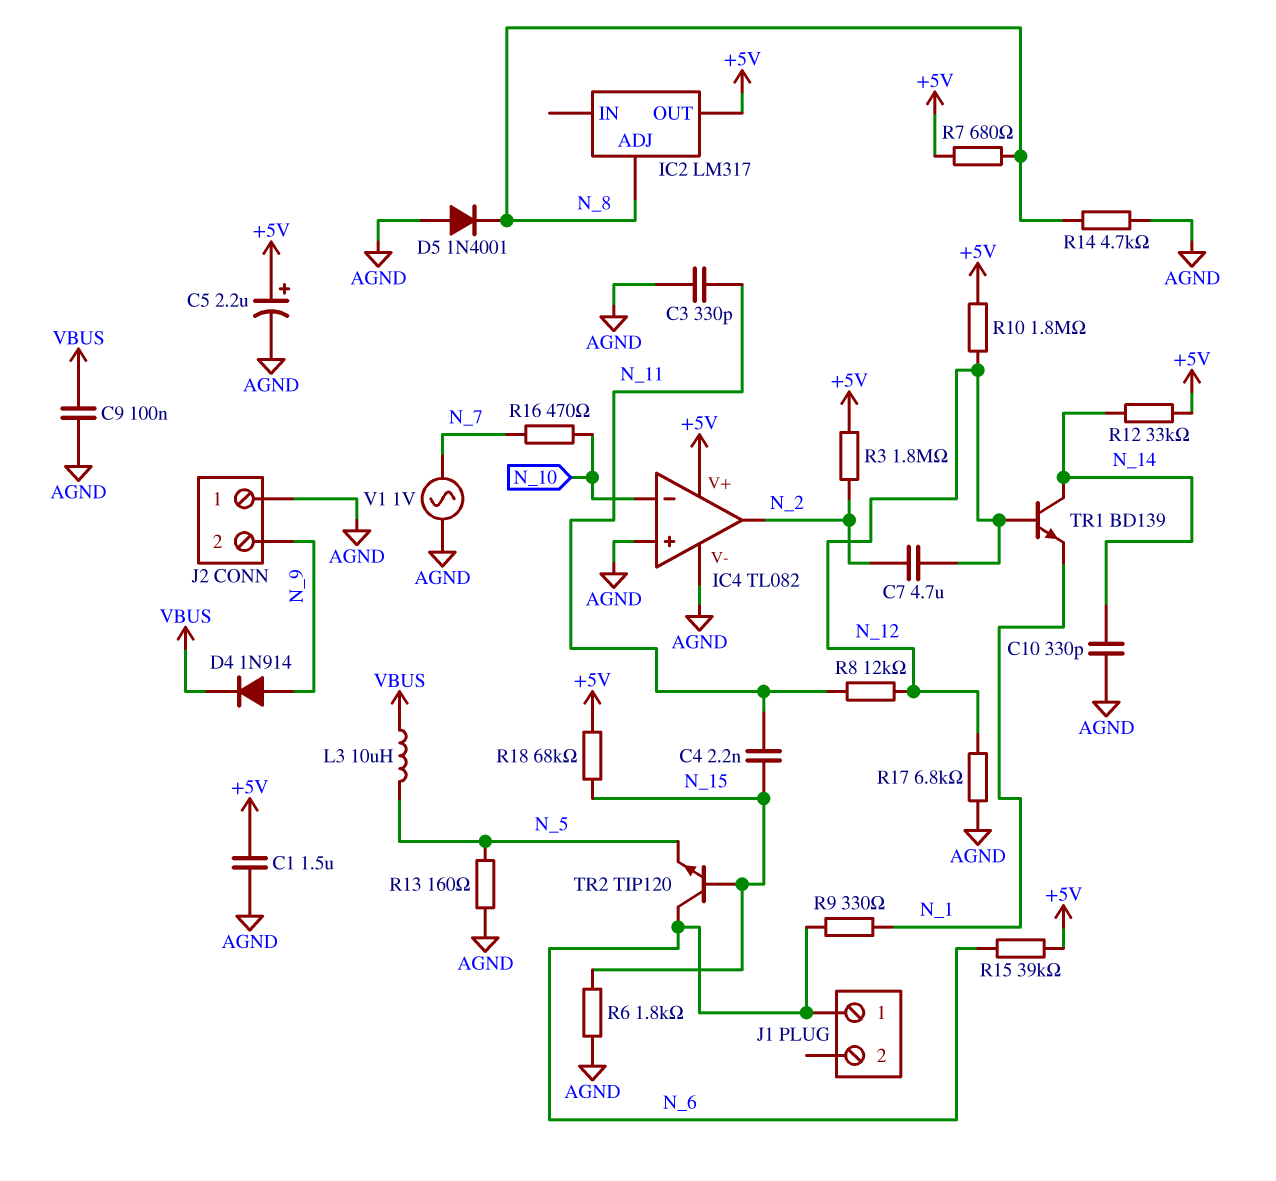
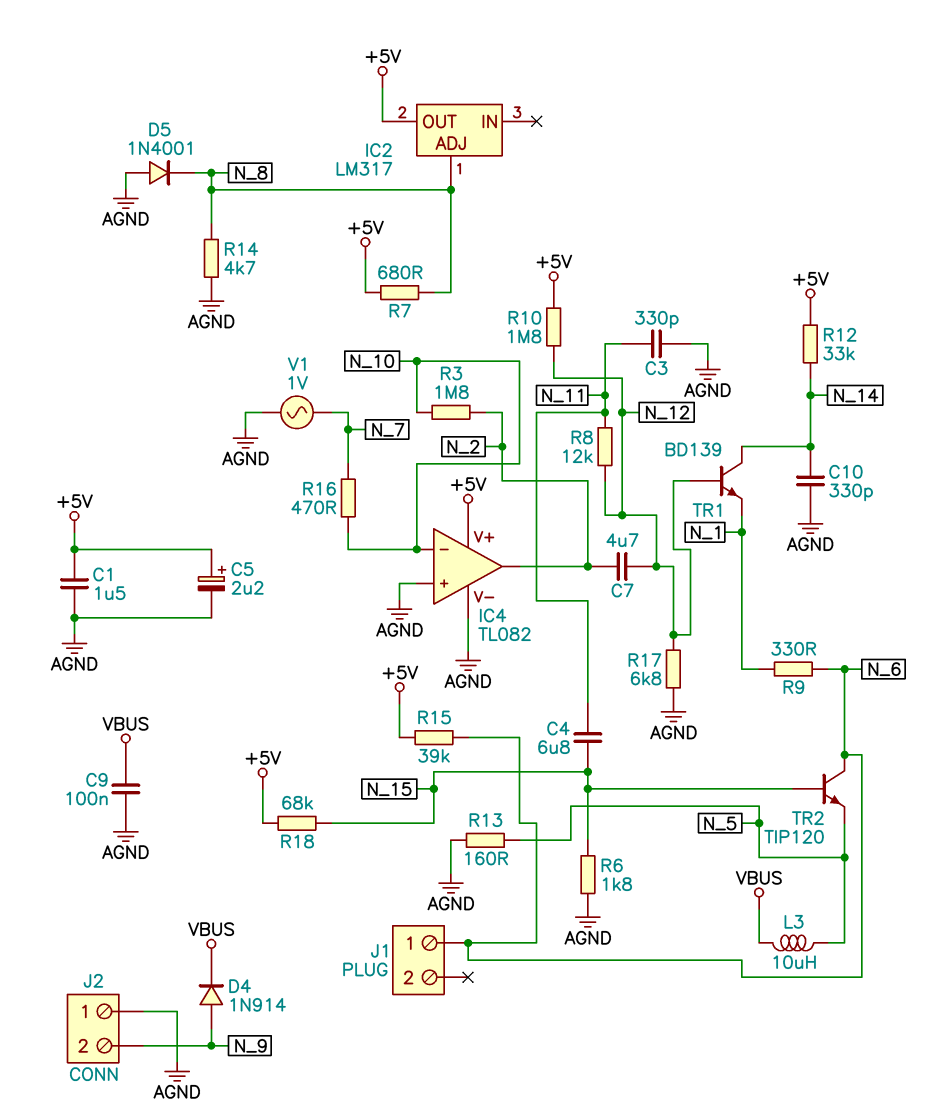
C4: 2.2nF (N_11, N_15) -> 6.8uF (N_11, N_15)
R3: 1.8M (+5V, N_2) -> 1.8M (N_2, N_10)

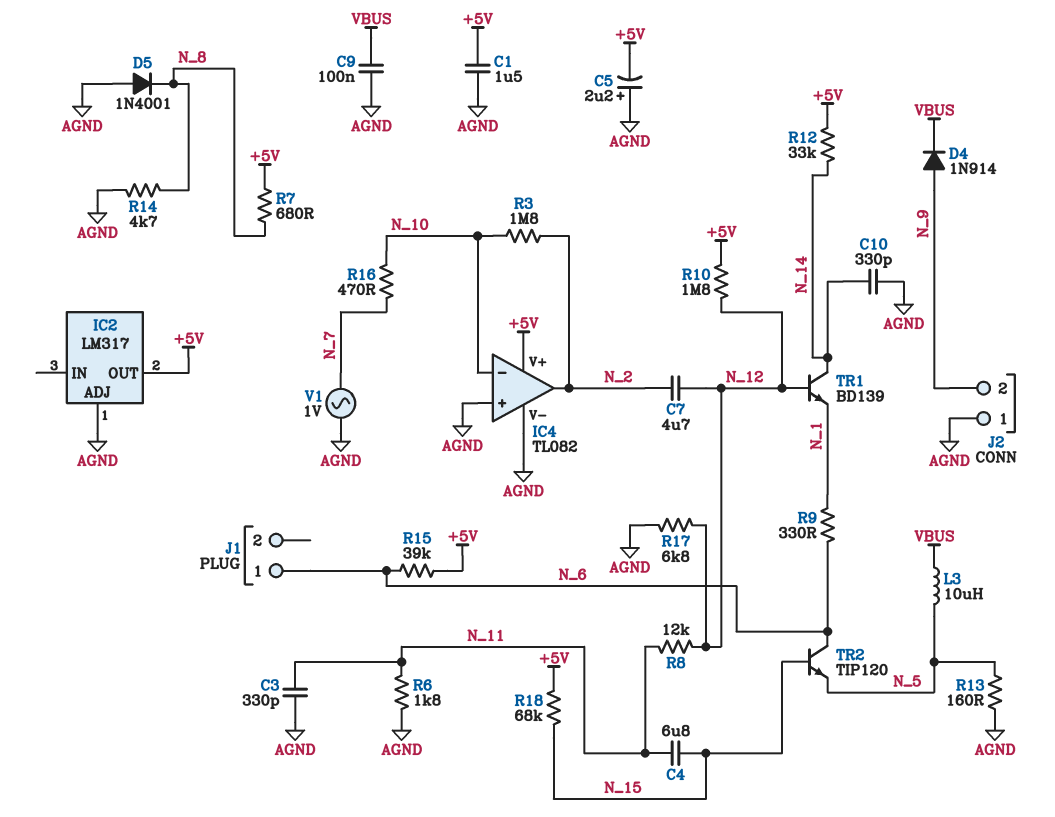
C5: 2.2uF (plus +5V, minus AGND) -> 2.2uF (plus AGND, minus +5V)
IC2 pin ADJ: N_8 -> AGND
R6: 1.8k (AGND, N_15) -> 1.8k (AGND, N_11)

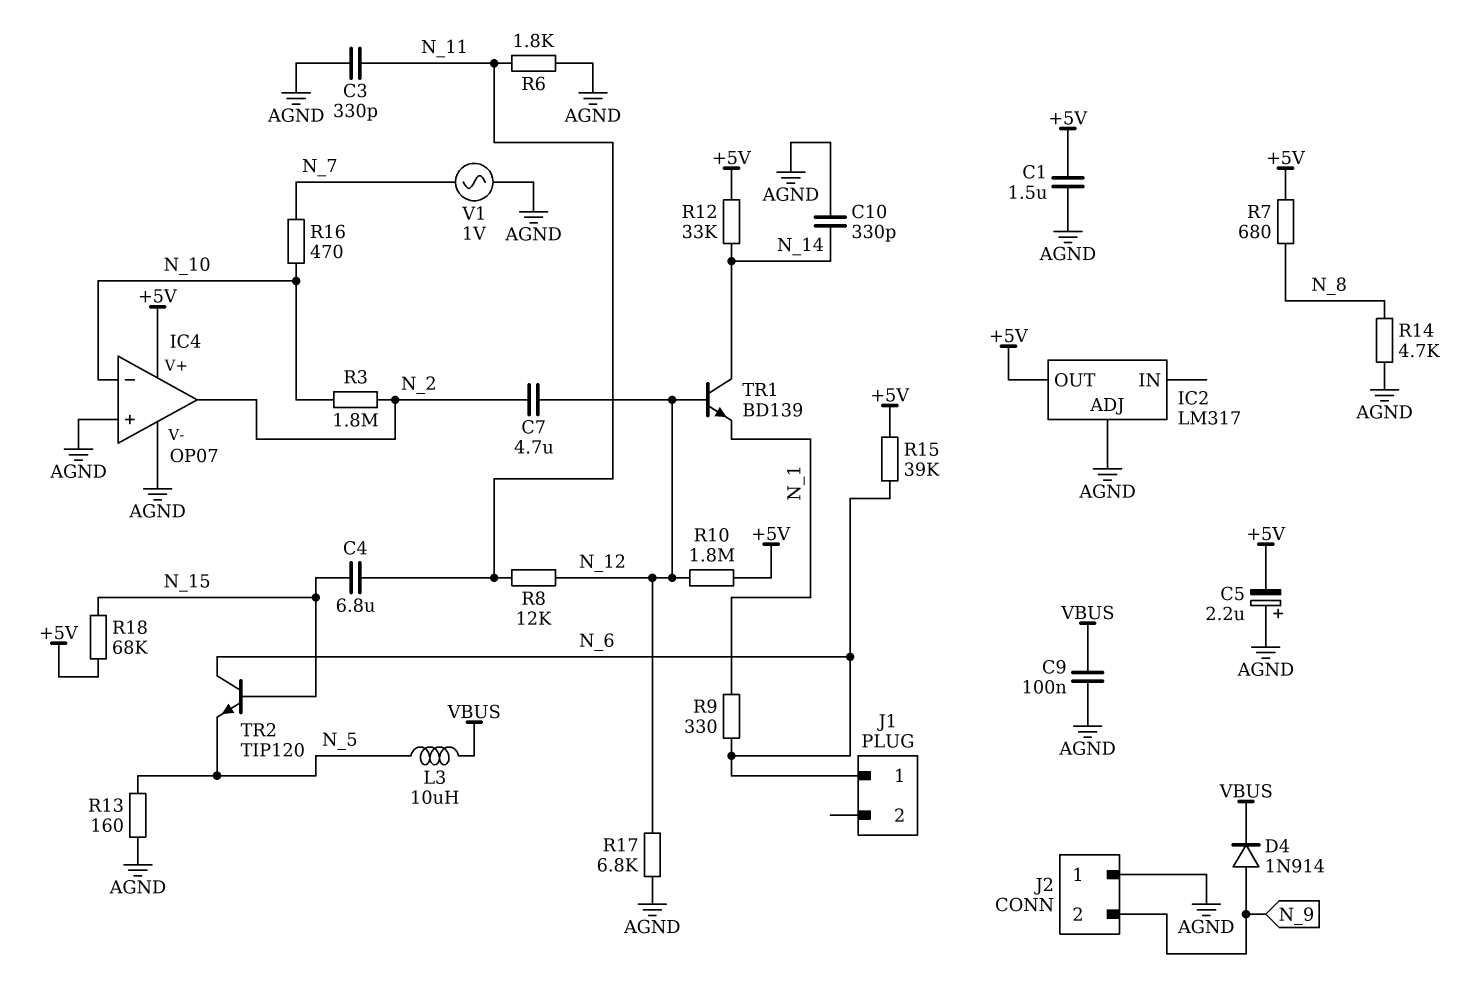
D5: diode 1N4001 (A AGND, K N_8) -> none
IC4: TL082 -> OP07

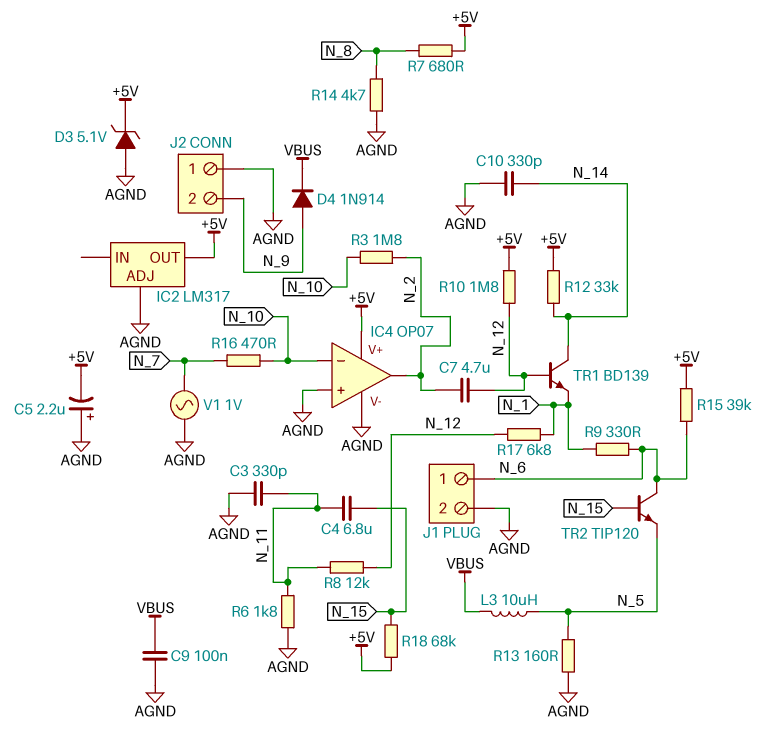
C1: 1.5uF (+5V, AGND) -> none
D3: none -> zener 5.1V (A AGND, K +5V)
J1 pin 2: none -> AGND
R17: 6.8k (AGND, N_12) -> 6.8k (N_1, N_12)

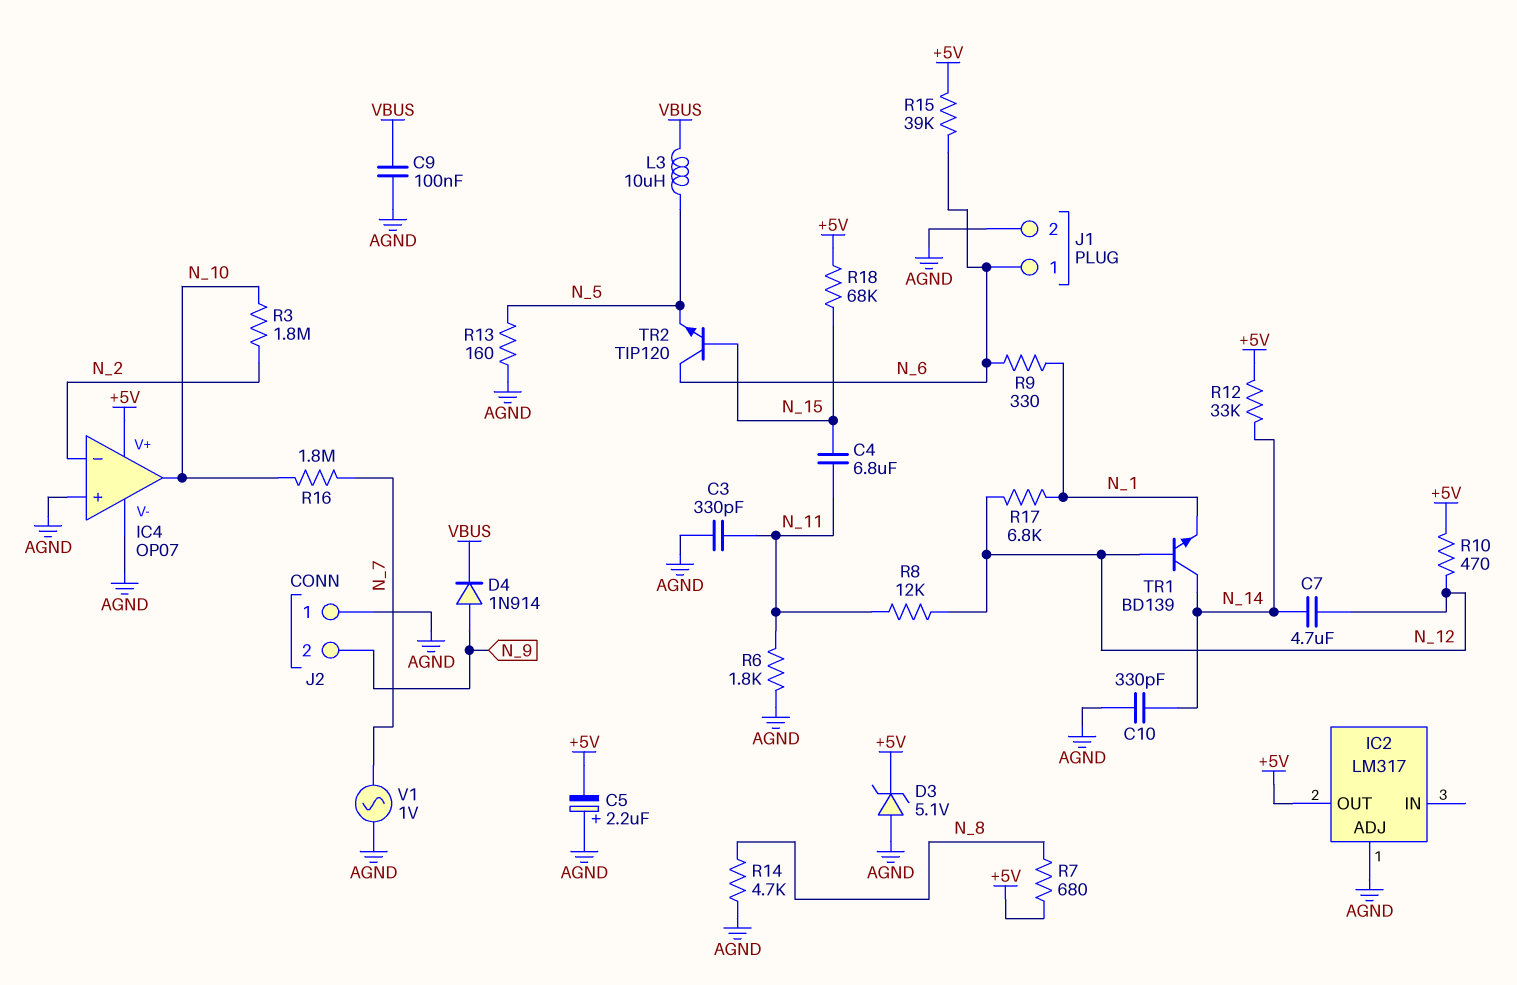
C7: 4.7uF (N_2, N_12) -> 4.7uF (N_12, N_14)
IC4 pin in-: N_10 -> N_2
IC4 pin out: N_2 -> N_10
R10: 1.8M (+5V, N_12) -> 470 (+5V, N_12)
R16: 470 (N_7, N_10) -> 1.8M (N_7, N_10)

